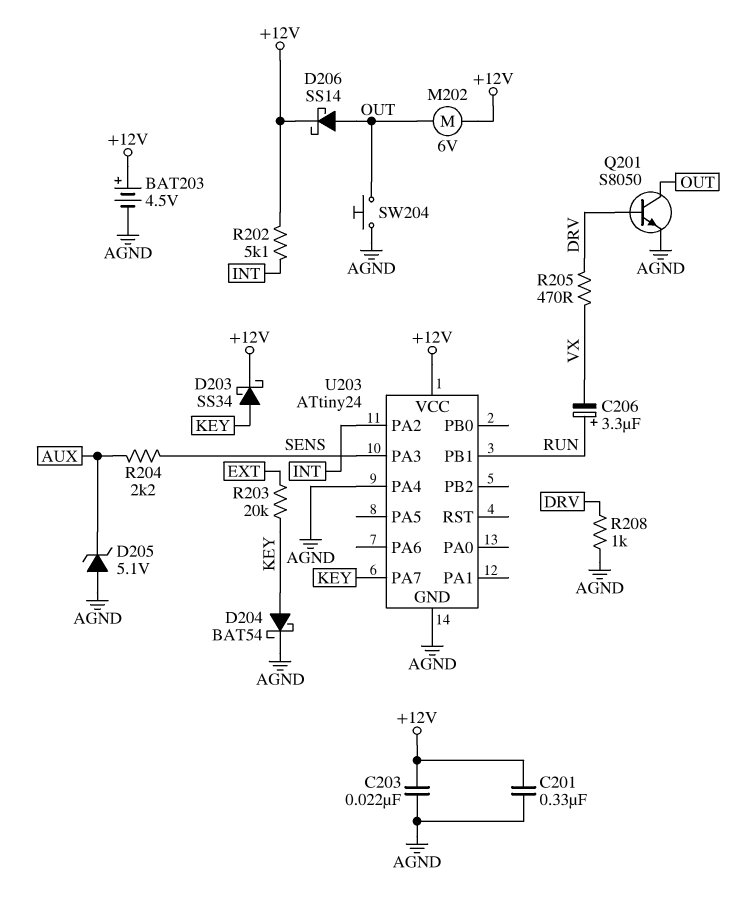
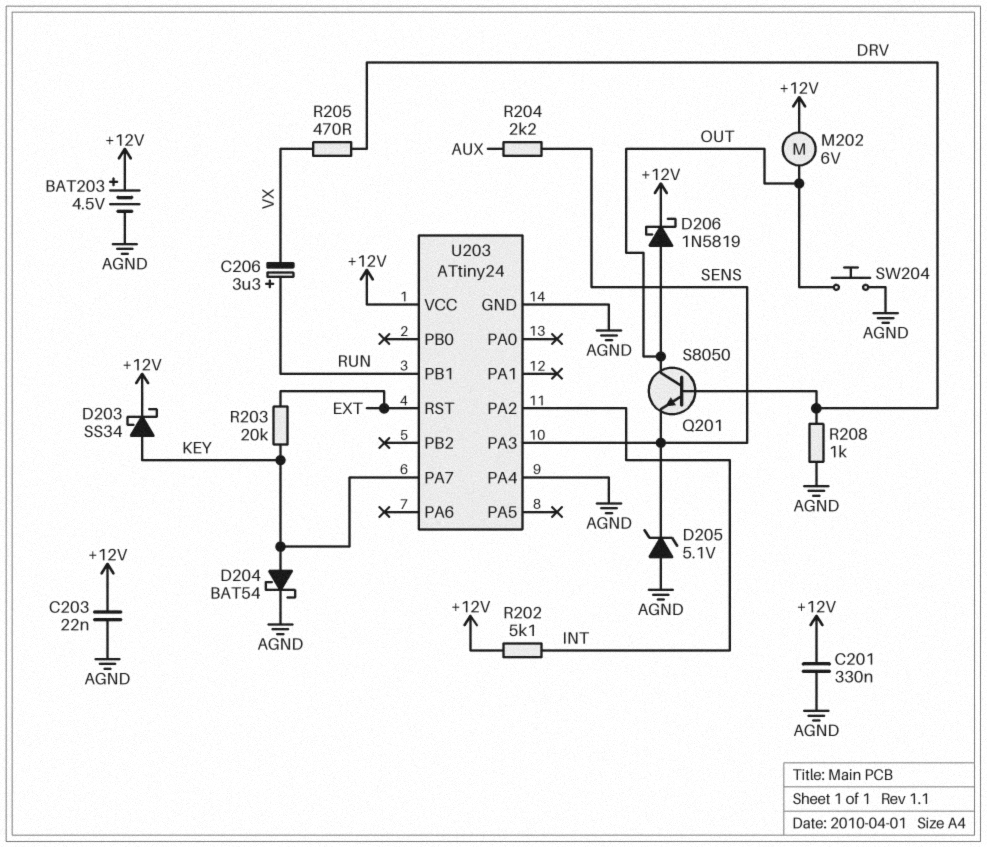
D205: zener 5.1V (A AGND, K AUX) -> zener 5.1V (A AGND, K SENS)
D206: schottky SS14 (A OUT, K +12V) -> schottky 1N5819 (A OUT, K +12V)
Q201: NPN S8050 (B DRV, C OUT, E AGND) -> NPN S8050 (B DRV, C OUT, E SENS)
U203 pin RST: none -> EXT

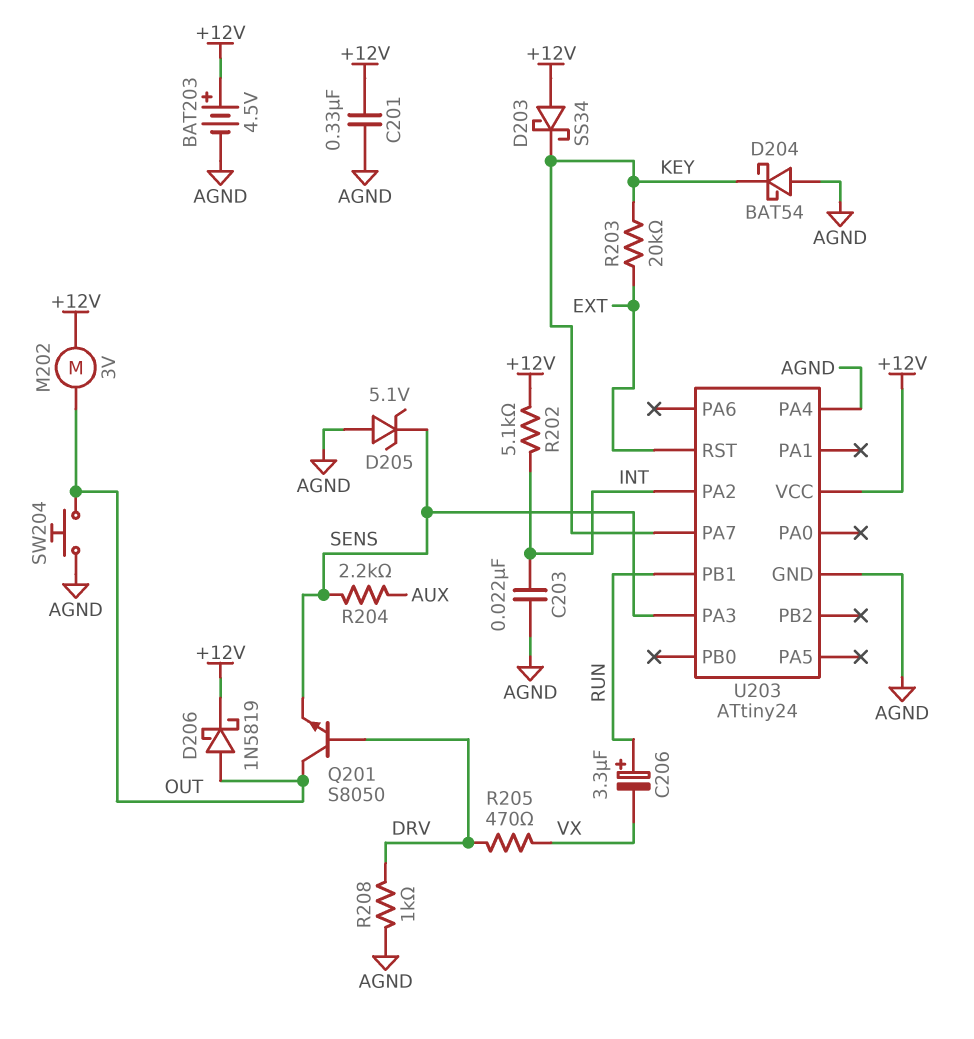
C203: 22nF (+12V, AGND) -> 22nF (AGND, INT)
D203: schottky SS34 (A KEY, K +12V) -> schottky SS34 (A +12V, K KEY)
D204: schottky BAT54 (A KEY, K AGND) -> schottky BAT54 (A AGND, K KEY)
M202: motor 6V (+12V, OUT) -> motor 3V (+12V, OUT)

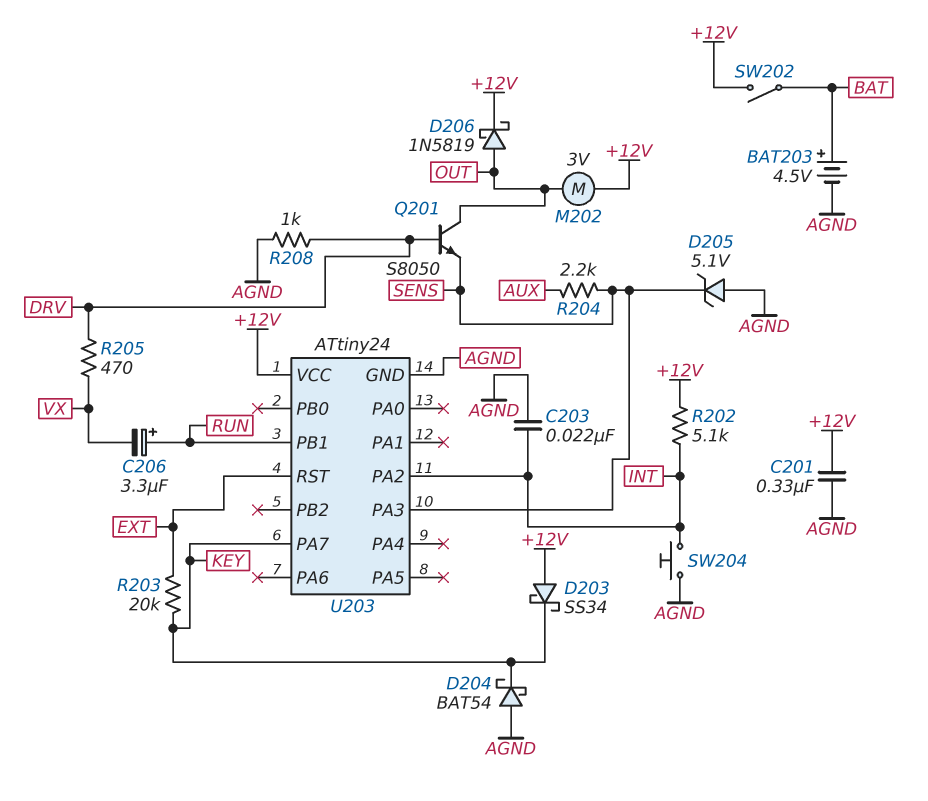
BAT203: 4.5V (plus +12V, minus AGND) -> 4.5V (plus BAT, minus AGND)
SW202: none -> switch (+12V, BAT)
SW204: button (AGND, OUT) -> button (AGND, INT)
U203 pin PA4: AGND -> none

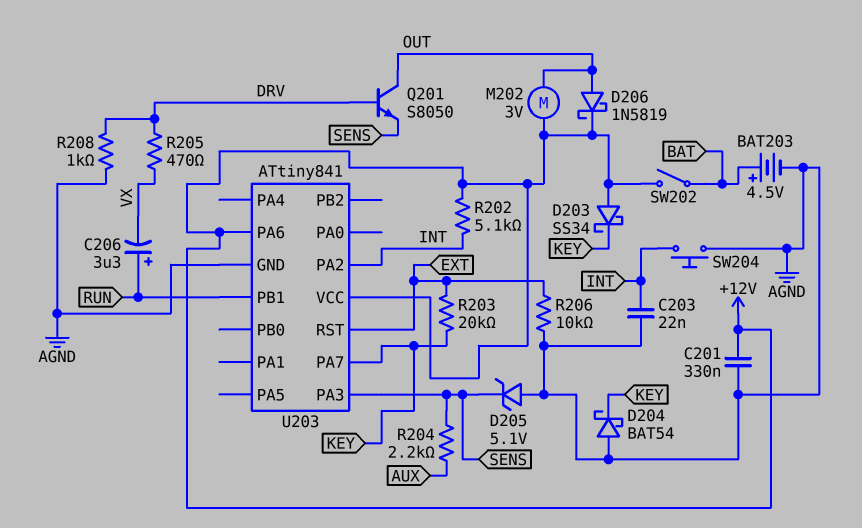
R206: none -> 10k (AGND, EXT)
U203: ATtiny24 -> ATtiny841
U203 pin PA6: none -> +12V

